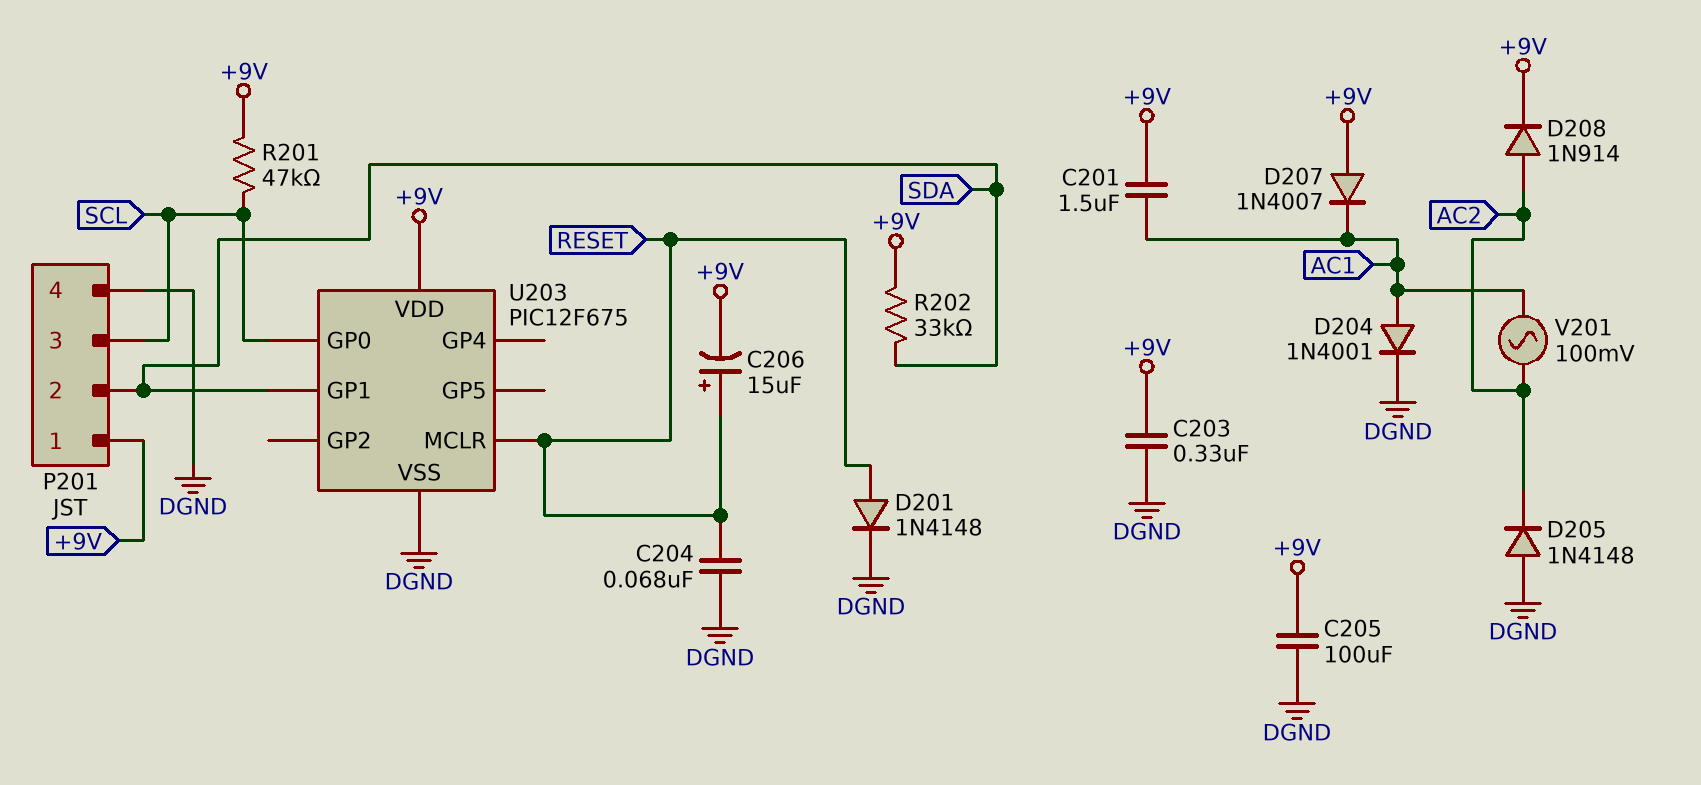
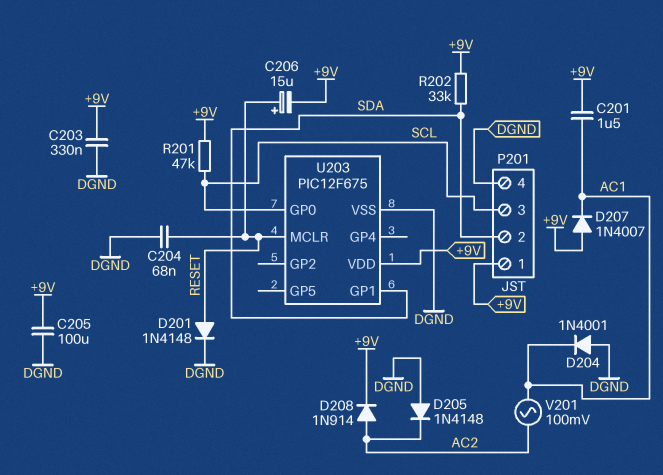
D204: diode 1N4001 (A AC1, K DGND) -> diode 1N4001 (A DGND, K AC1)

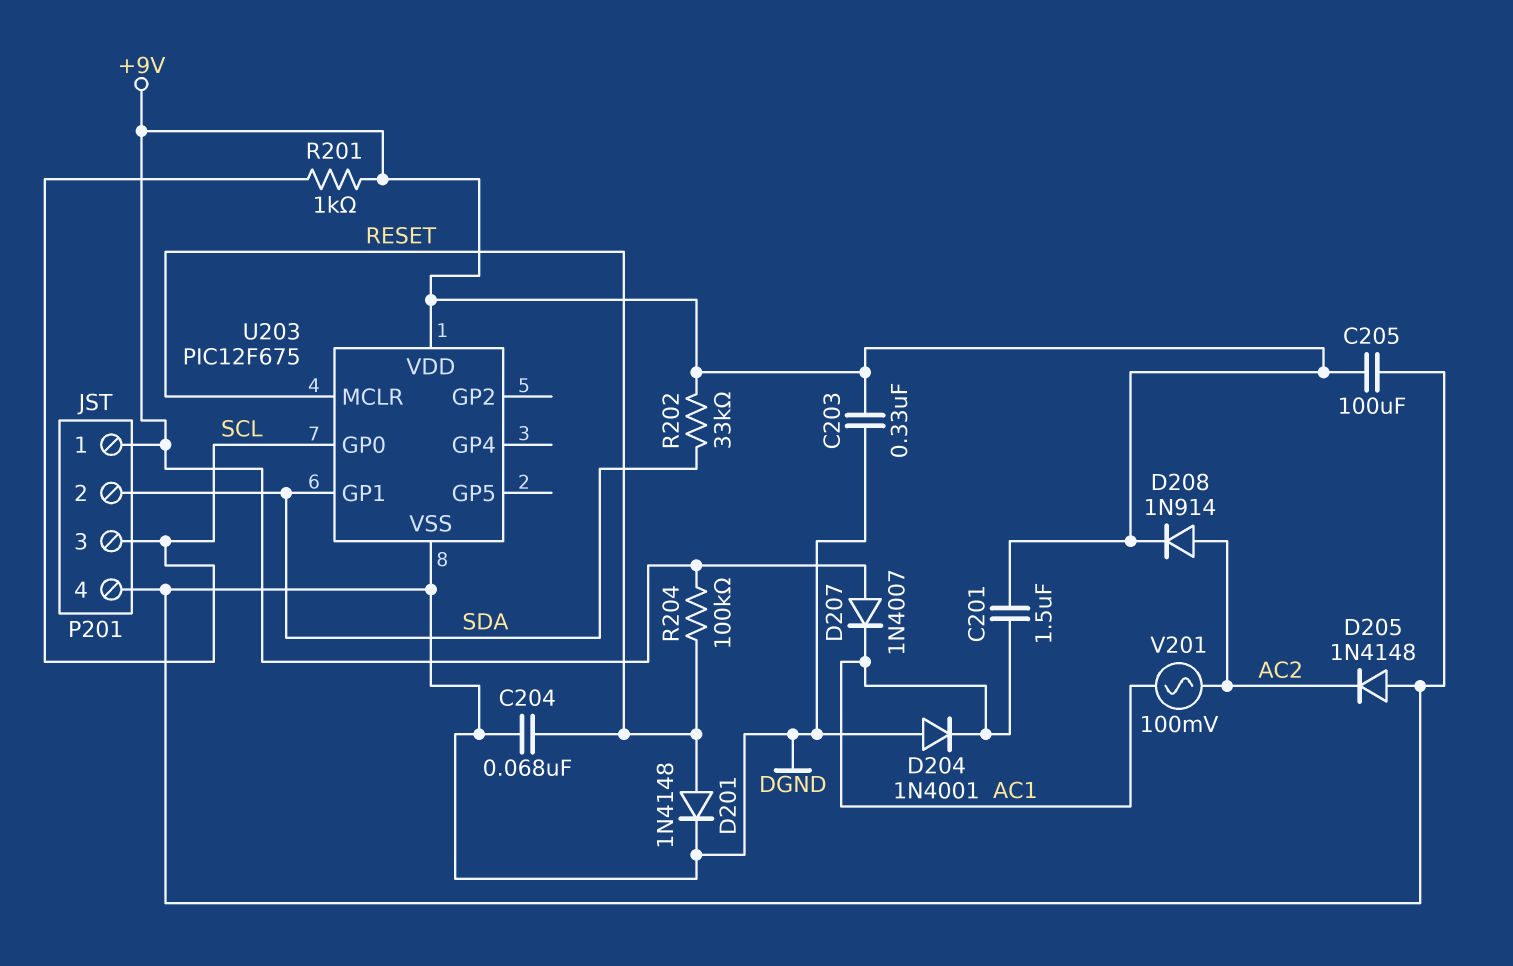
C206: 15uF (plus RESET, minus +9V) -> none
R201: 47k (+9V, SCL) -> 1k (+9V, SCL)
R204: none -> 100k (+9V, RESET)

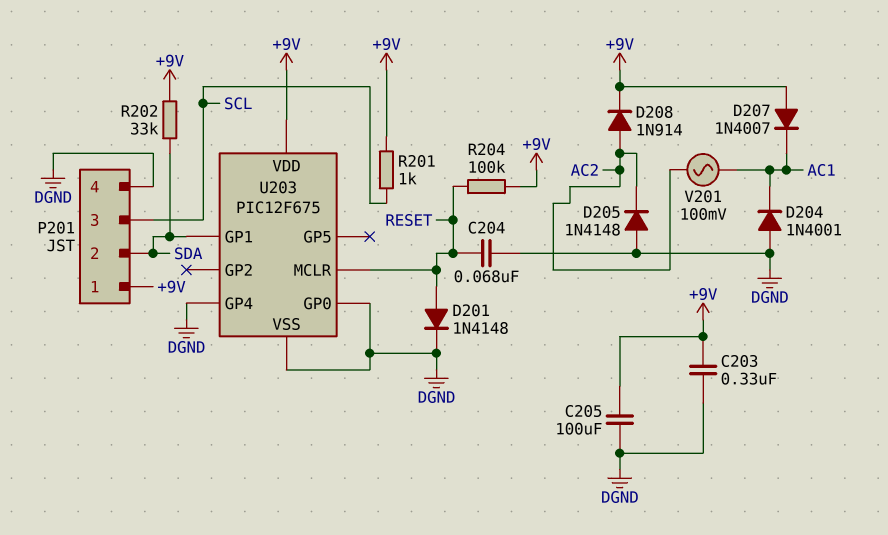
C201: 1.5uF (+9V, AC1) -> none
U203 pin GP0: SCL -> DGND
U203 pin GP4: none -> DGND

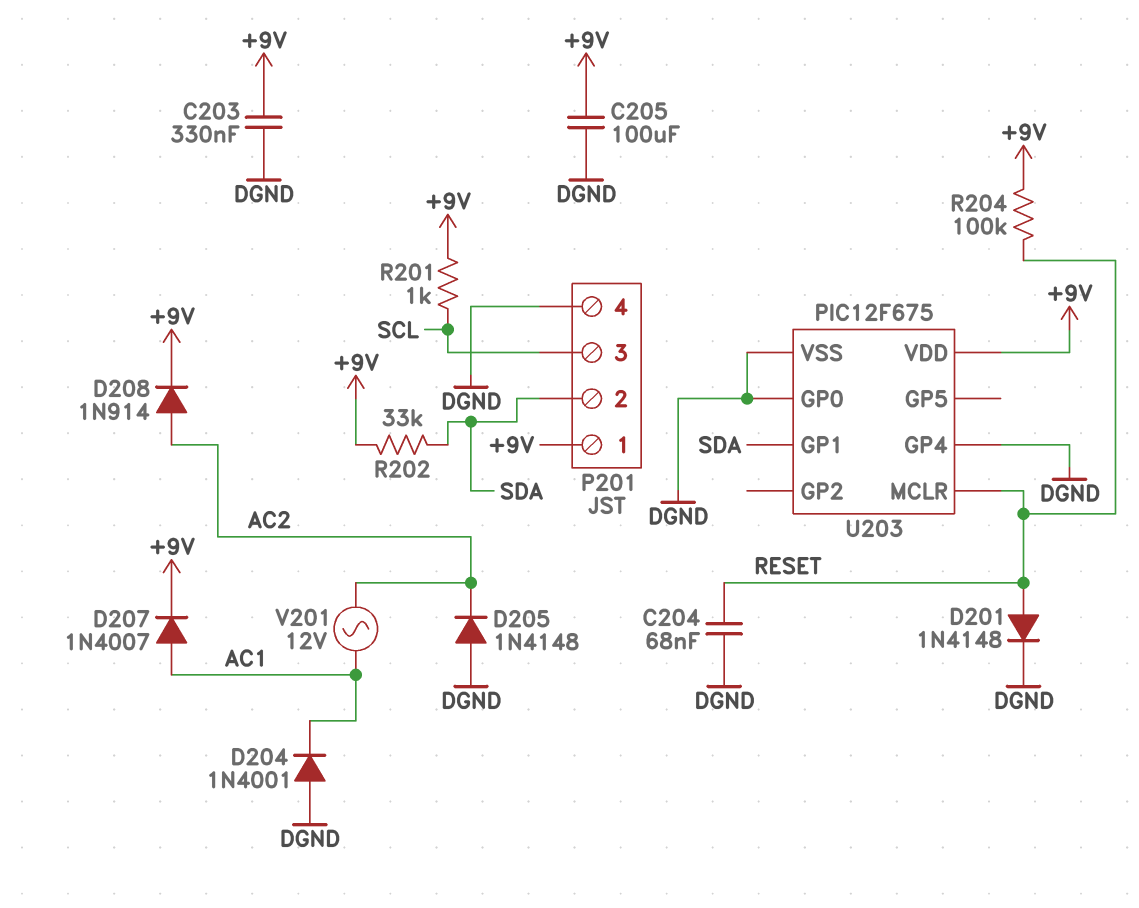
D207: diode 1N4007 (A +9V, K AC1) -> diode 1N4007 (A AC1, K +9V)
V201: AC 100mV (AC1, AC2) -> AC 12V (AC1, AC2)

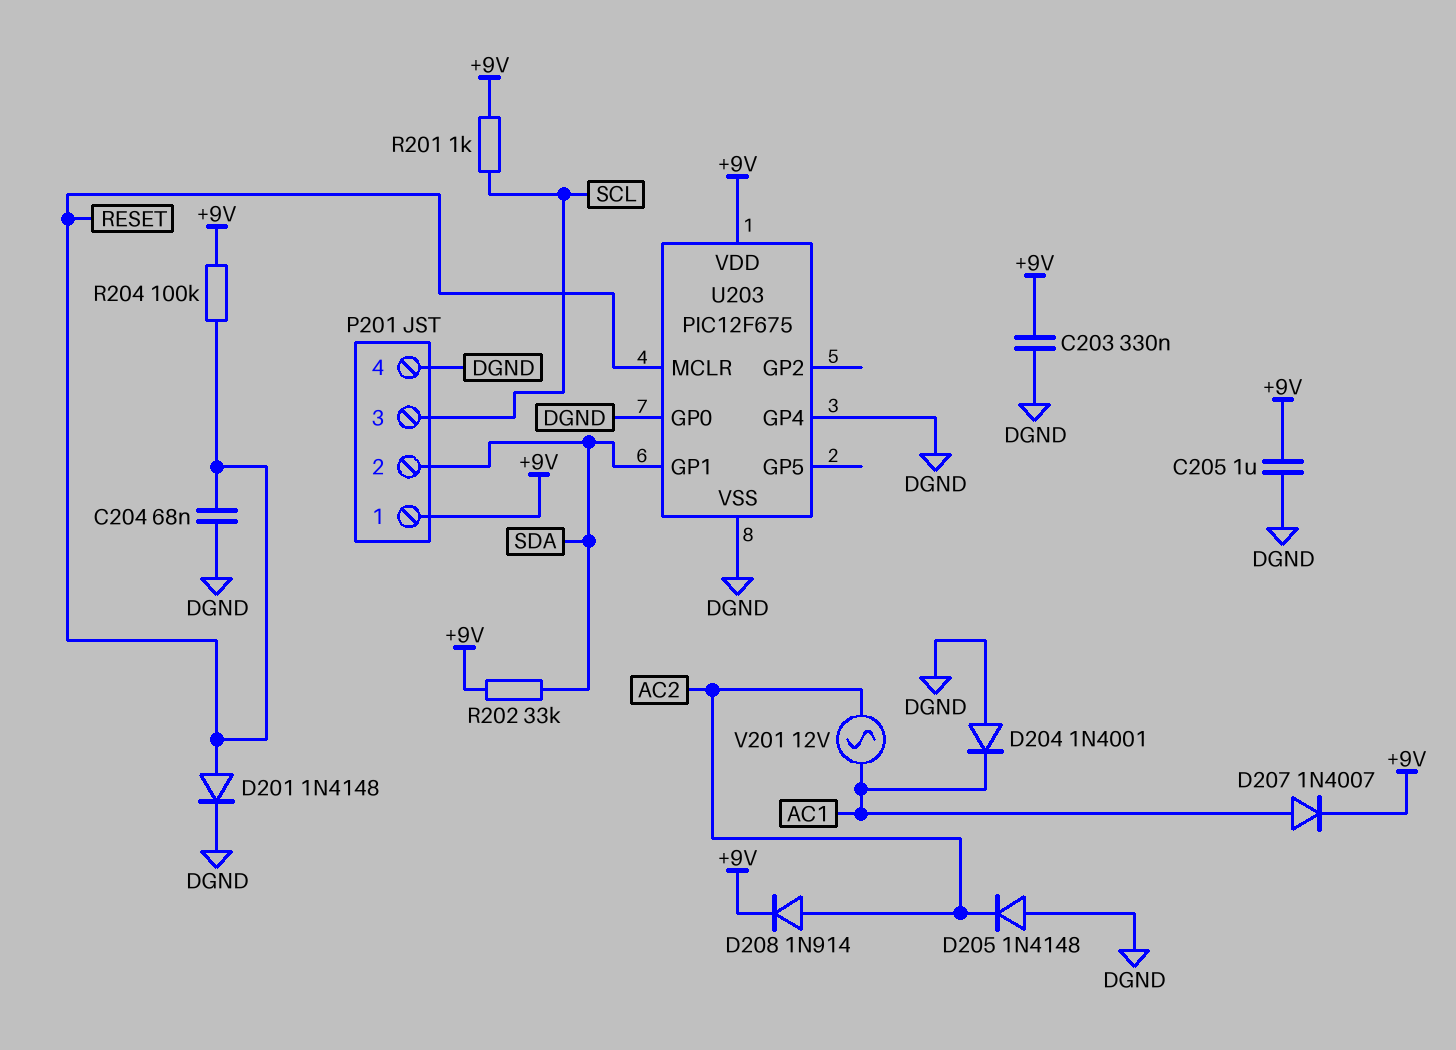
C205: 100uF (+9V, DGND) -> 1uF (+9V, DGND)

